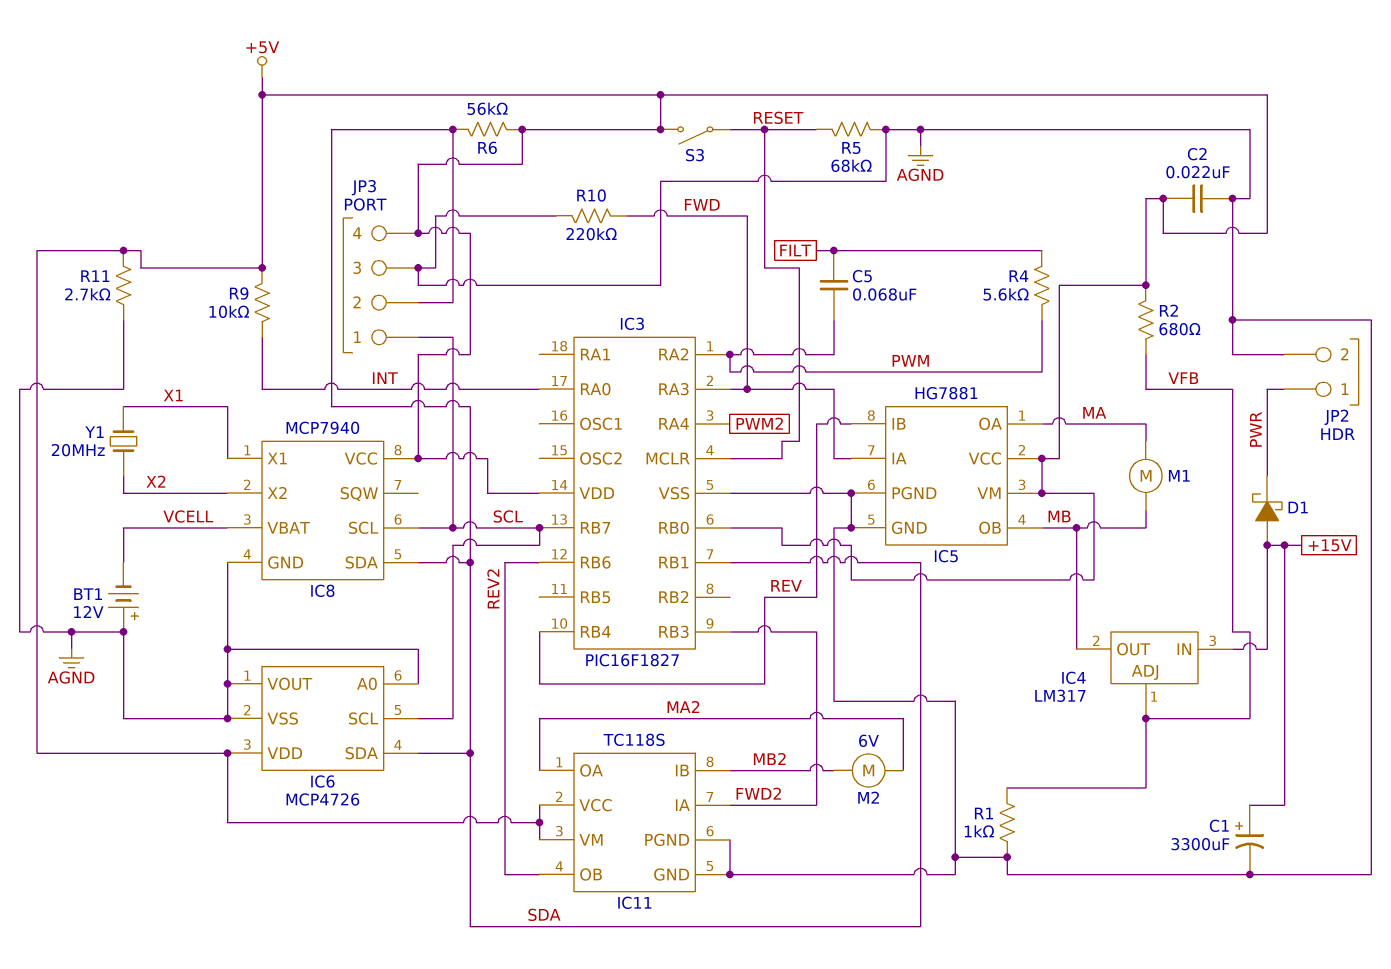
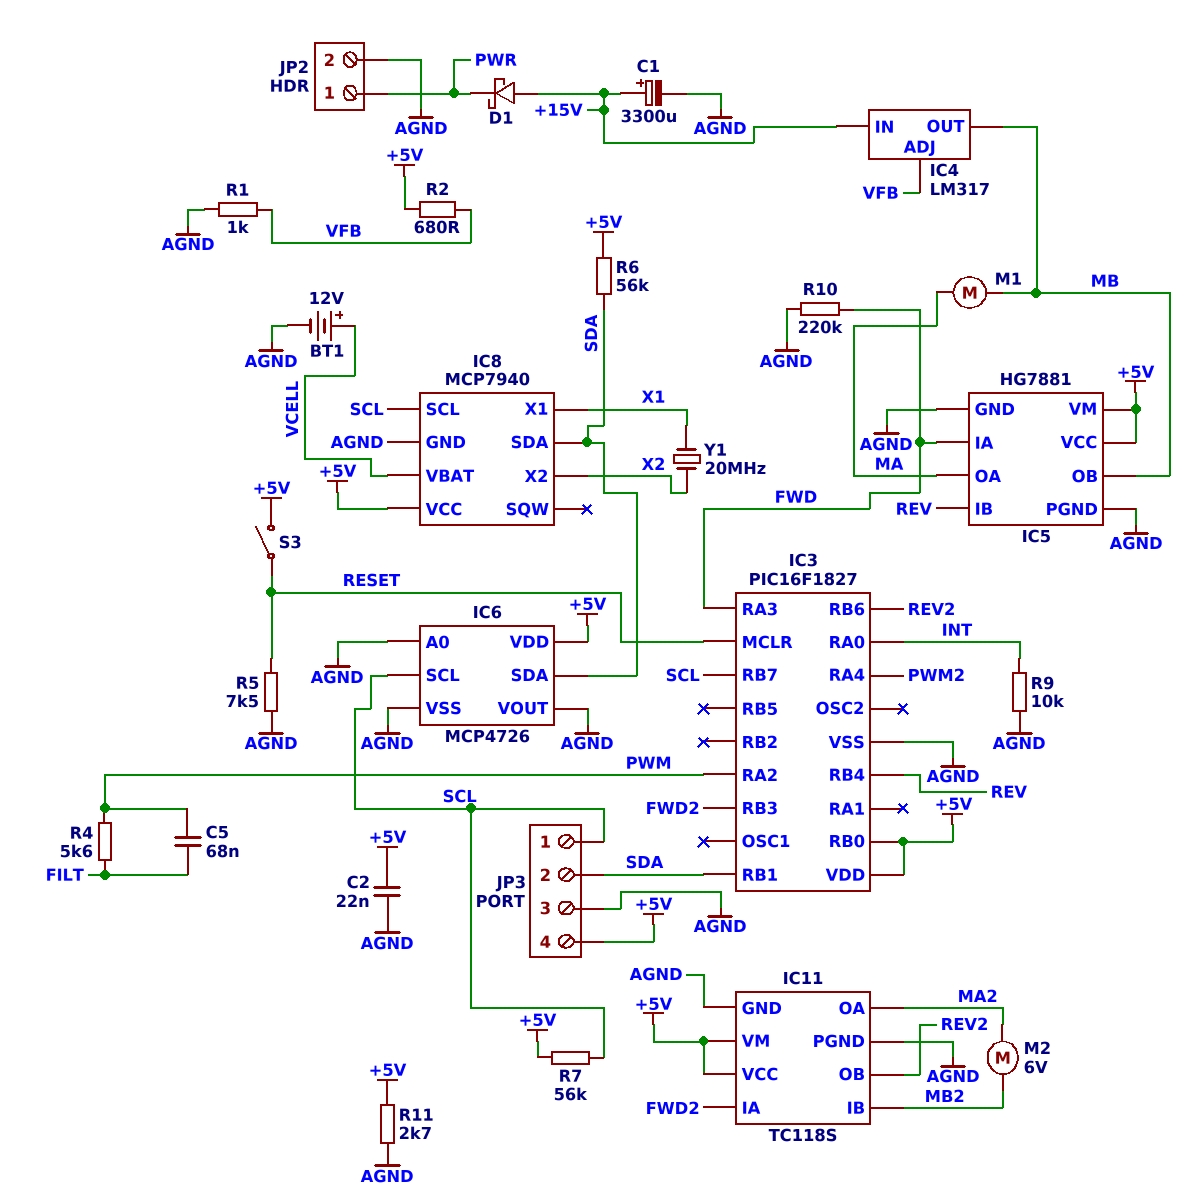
BT1: 12V (plus AGND, minus VCELL) -> 12V (plus VCELL, minus AGND)
R5: 68k (AGND, RESET) -> 7.5k (AGND, RESET)
R7: none -> 56k (+5V, SCL)
R9: 10k (+5V, INT) -> 10k (AGND, INT)

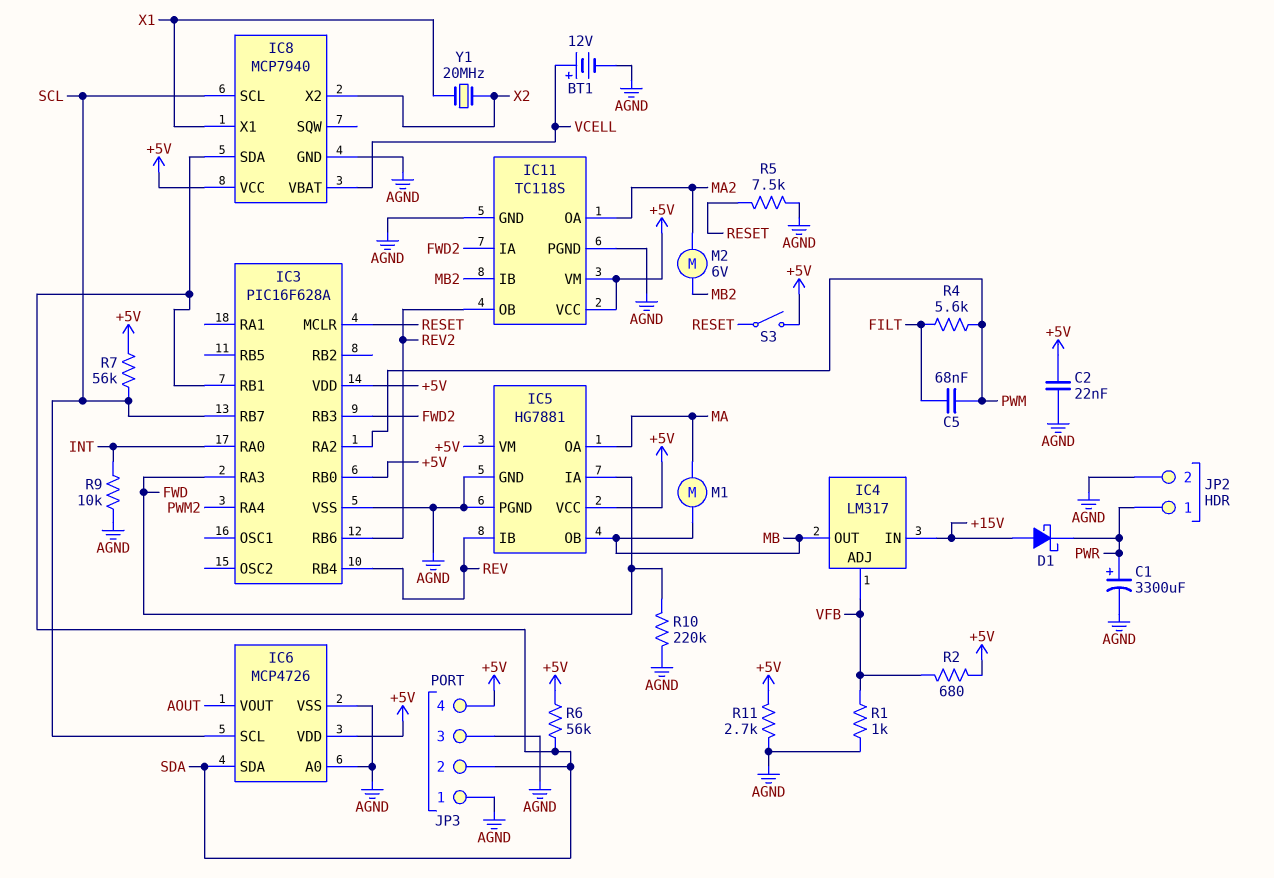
C1: 3300uF (plus +15V, minus AGND) -> 3300uF (plus PWR, minus AGND)
IC3: PIC16F1827 -> PIC16F628A
IC6 pin VOUT: AGND -> AOUT
JP3 pin 1: SCL -> AGND

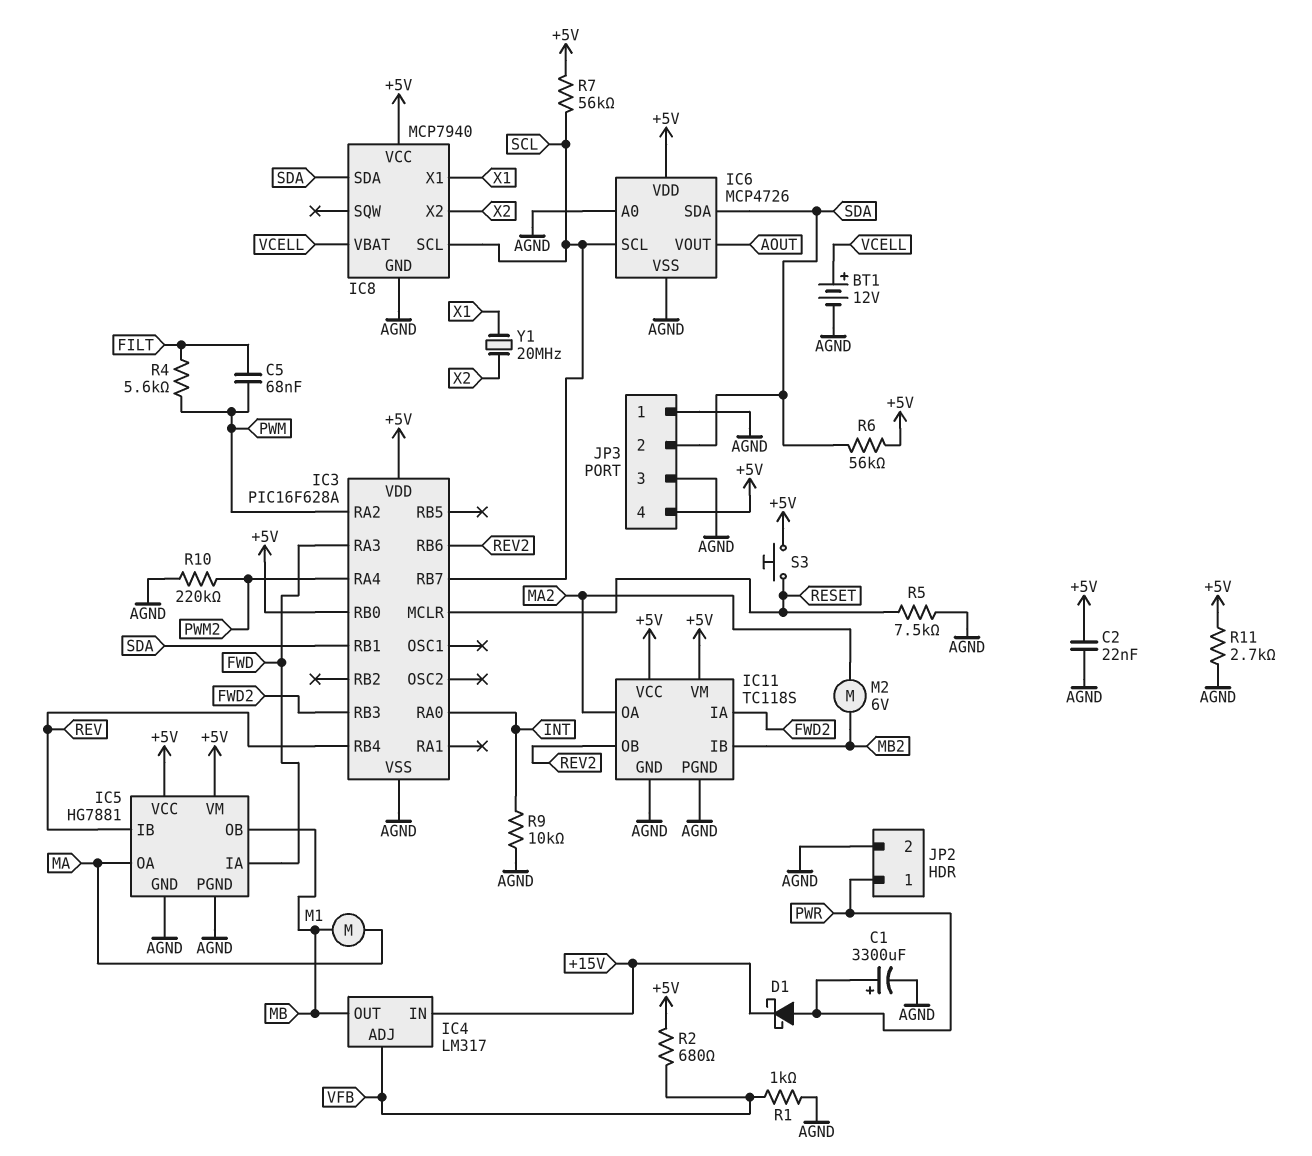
D1: schottky (A +15V, K PWR) -> schottky (A PWR, K +15V)
R10: 220k (AGND, FWD) -> 220k (AGND, PWM2)
S3: switch (+5V, RESET) -> button (+5V, RESET)

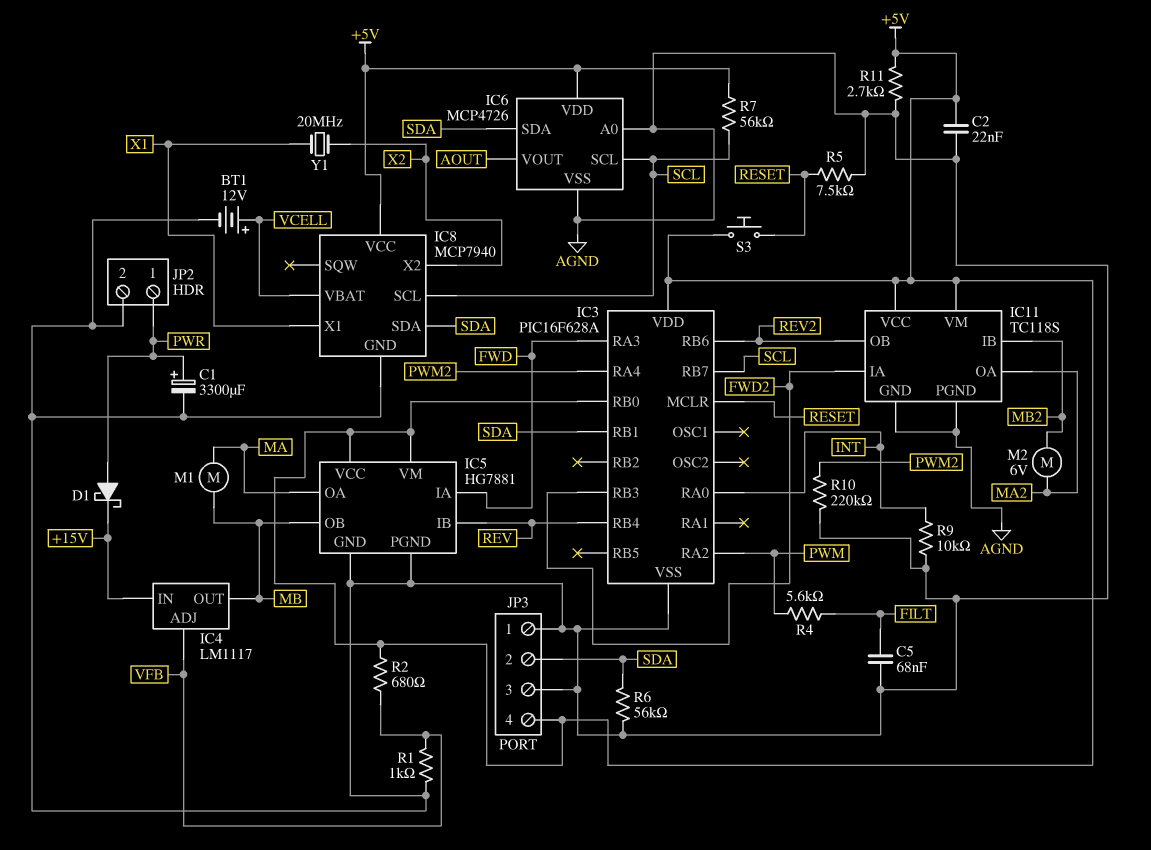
C5: 68nF (FILT, PWM) -> 68nF (AGND, FILT)
IC4: LM317 -> LM1117
R6: 56k (+5V, SDA) -> 56k (AGND, SDA)

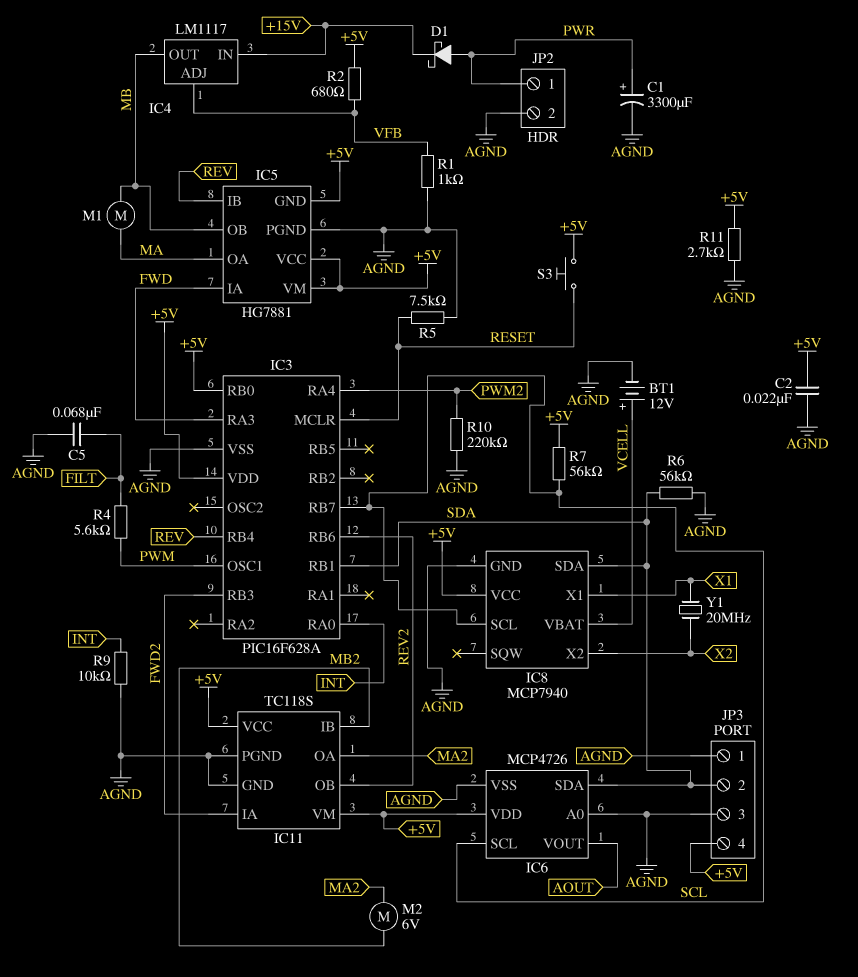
IC3 pin OSC1: none -> PWM
IC3 pin RA2: PWM -> none
IC5 pin GND: AGND -> +5V

